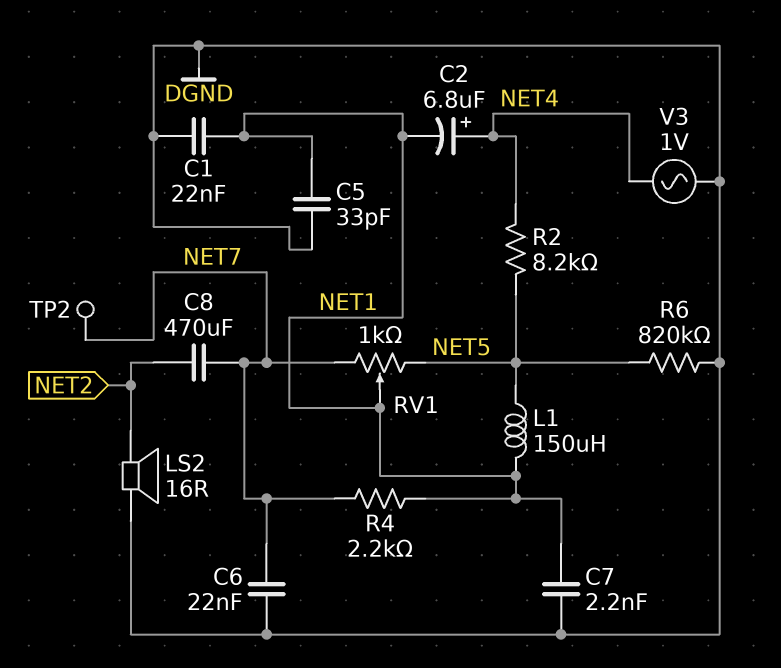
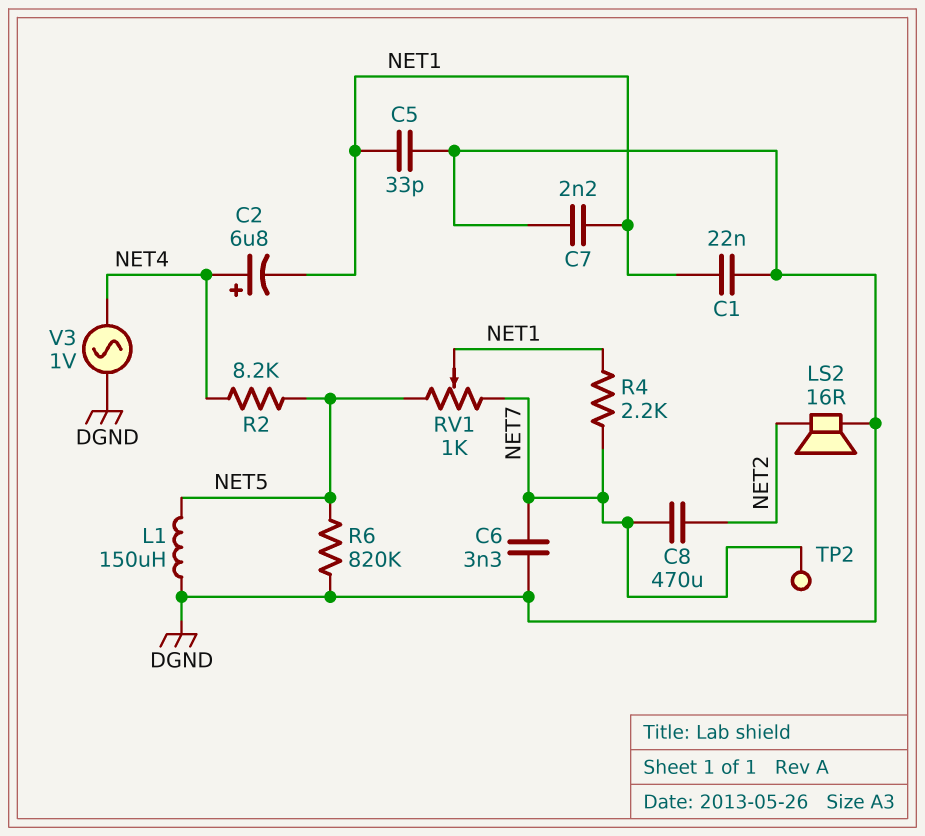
C6: 22nF (DGND, NET7) -> 3.3nF (DGND, NET7)
L1: 150uH (NET1, NET5) -> 150uH (DGND, NET5)

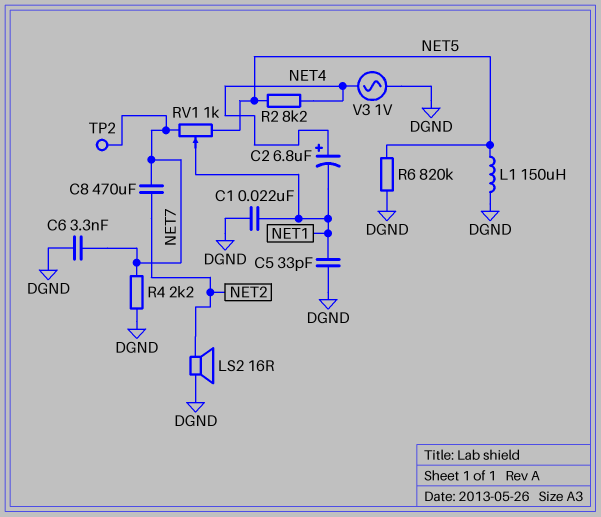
C7: 2.2nF (DGND, NET1) -> none
R4: 2.2k (NET1, NET7) -> 2.2k (DGND, NET7)

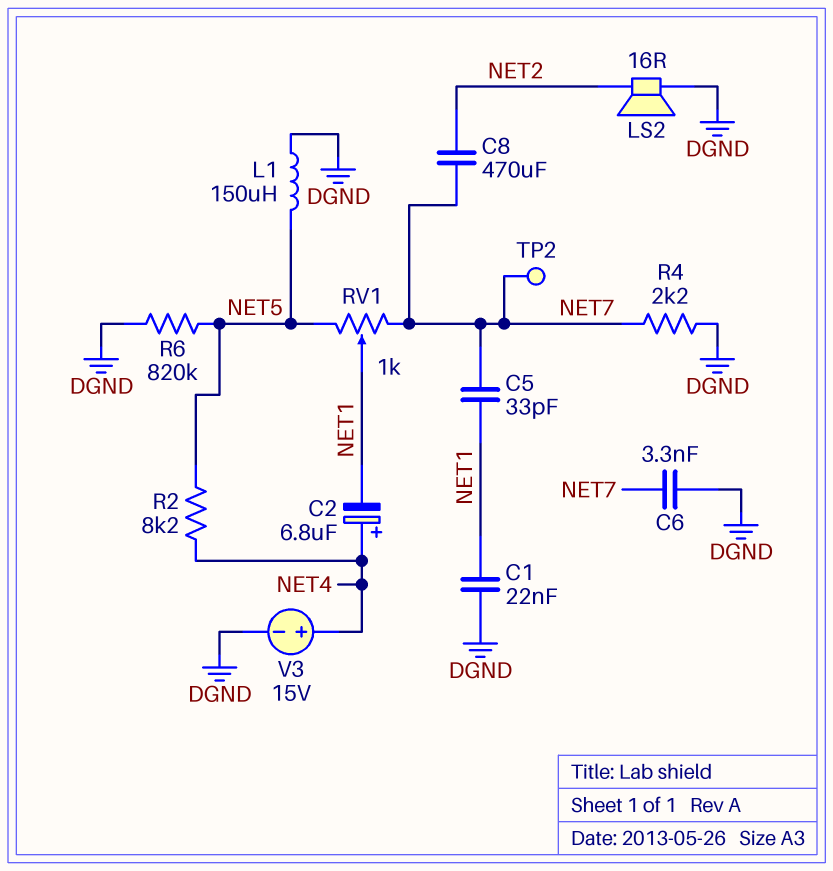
C5: 33pF (DGND, NET1) -> 33pF (NET1, NET7)
V3: AC 1V (DGND, NET4) -> 15V (plus NET4, minus DGND)

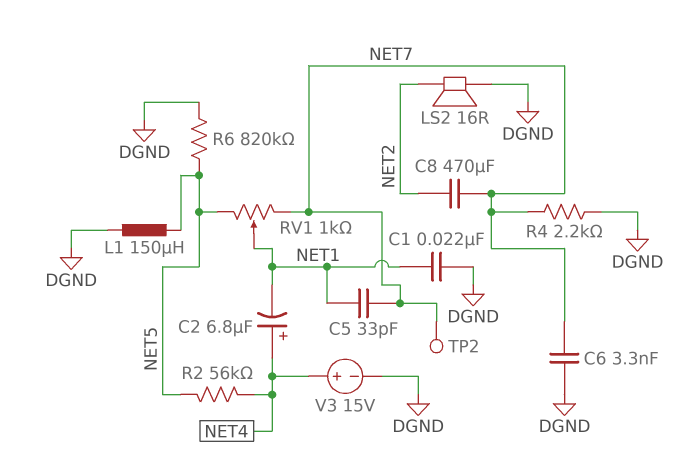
R2: 8.2k (NET4, NET5) -> 56k (NET4, NET5)

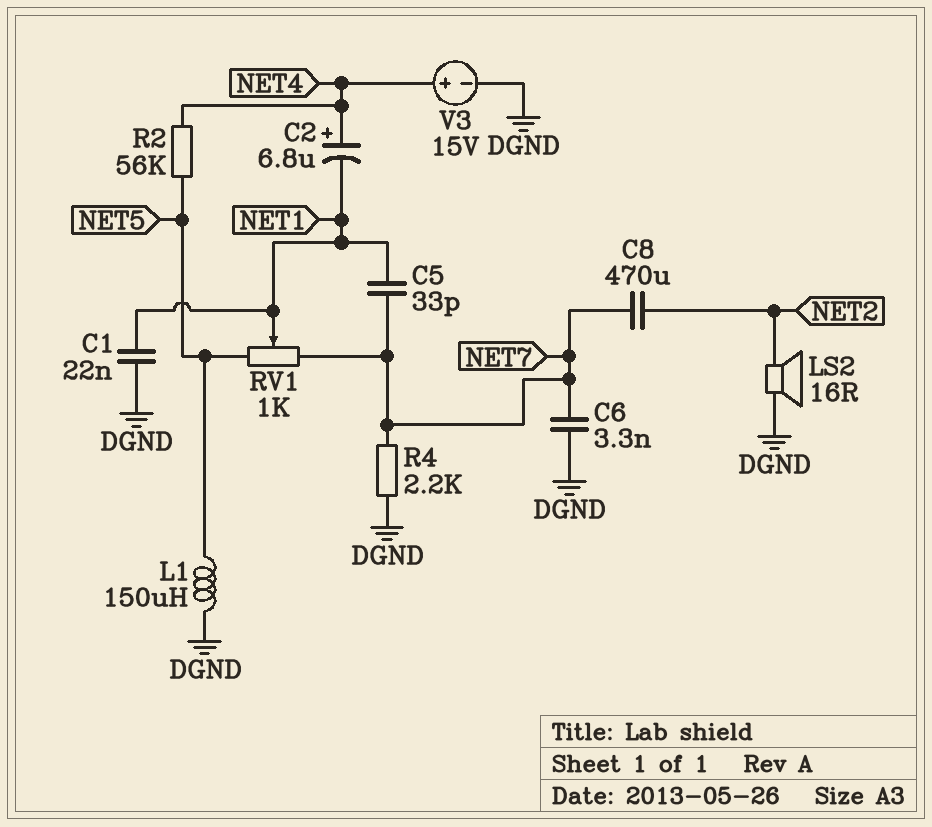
R6: 820k (DGND, NET5) -> none
TP2: test point (NET7) -> none

